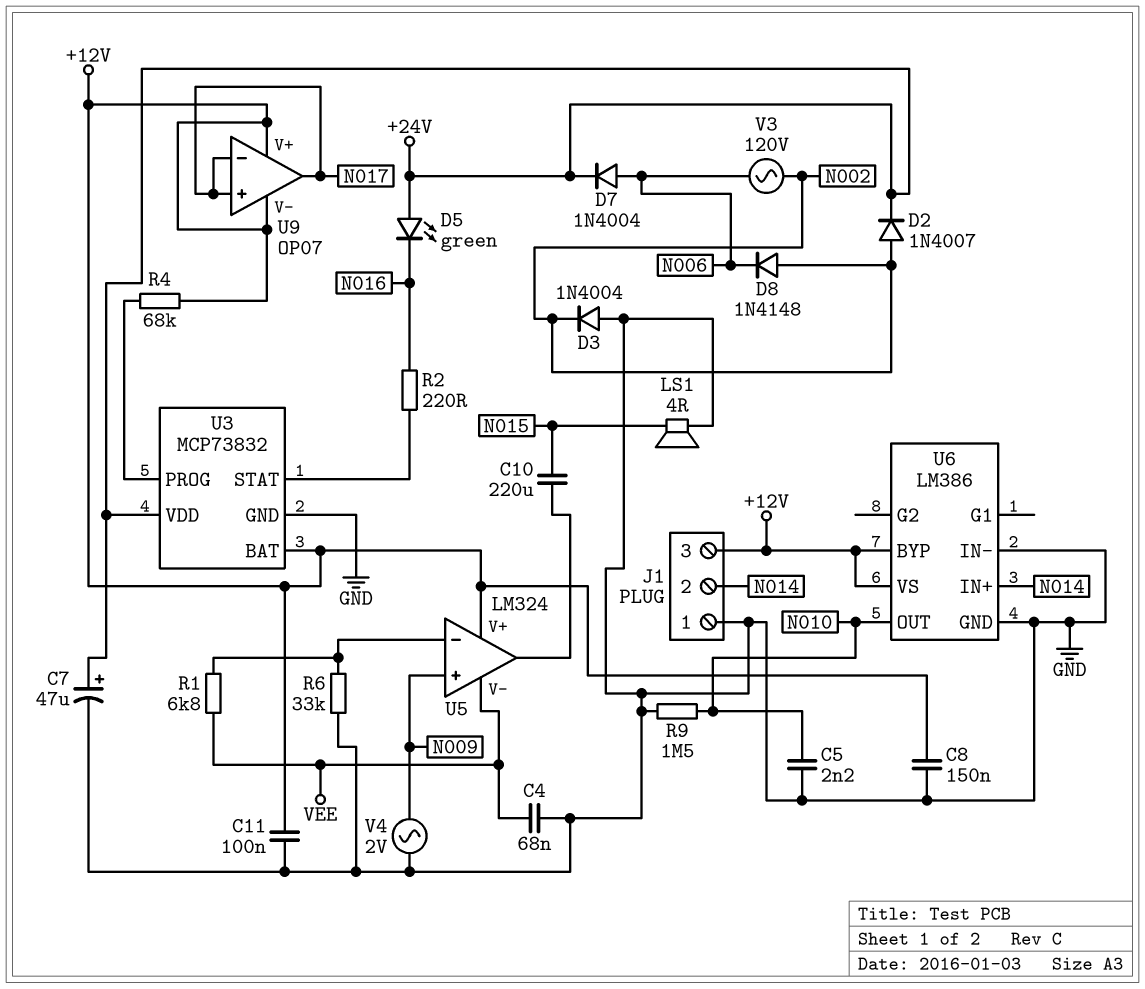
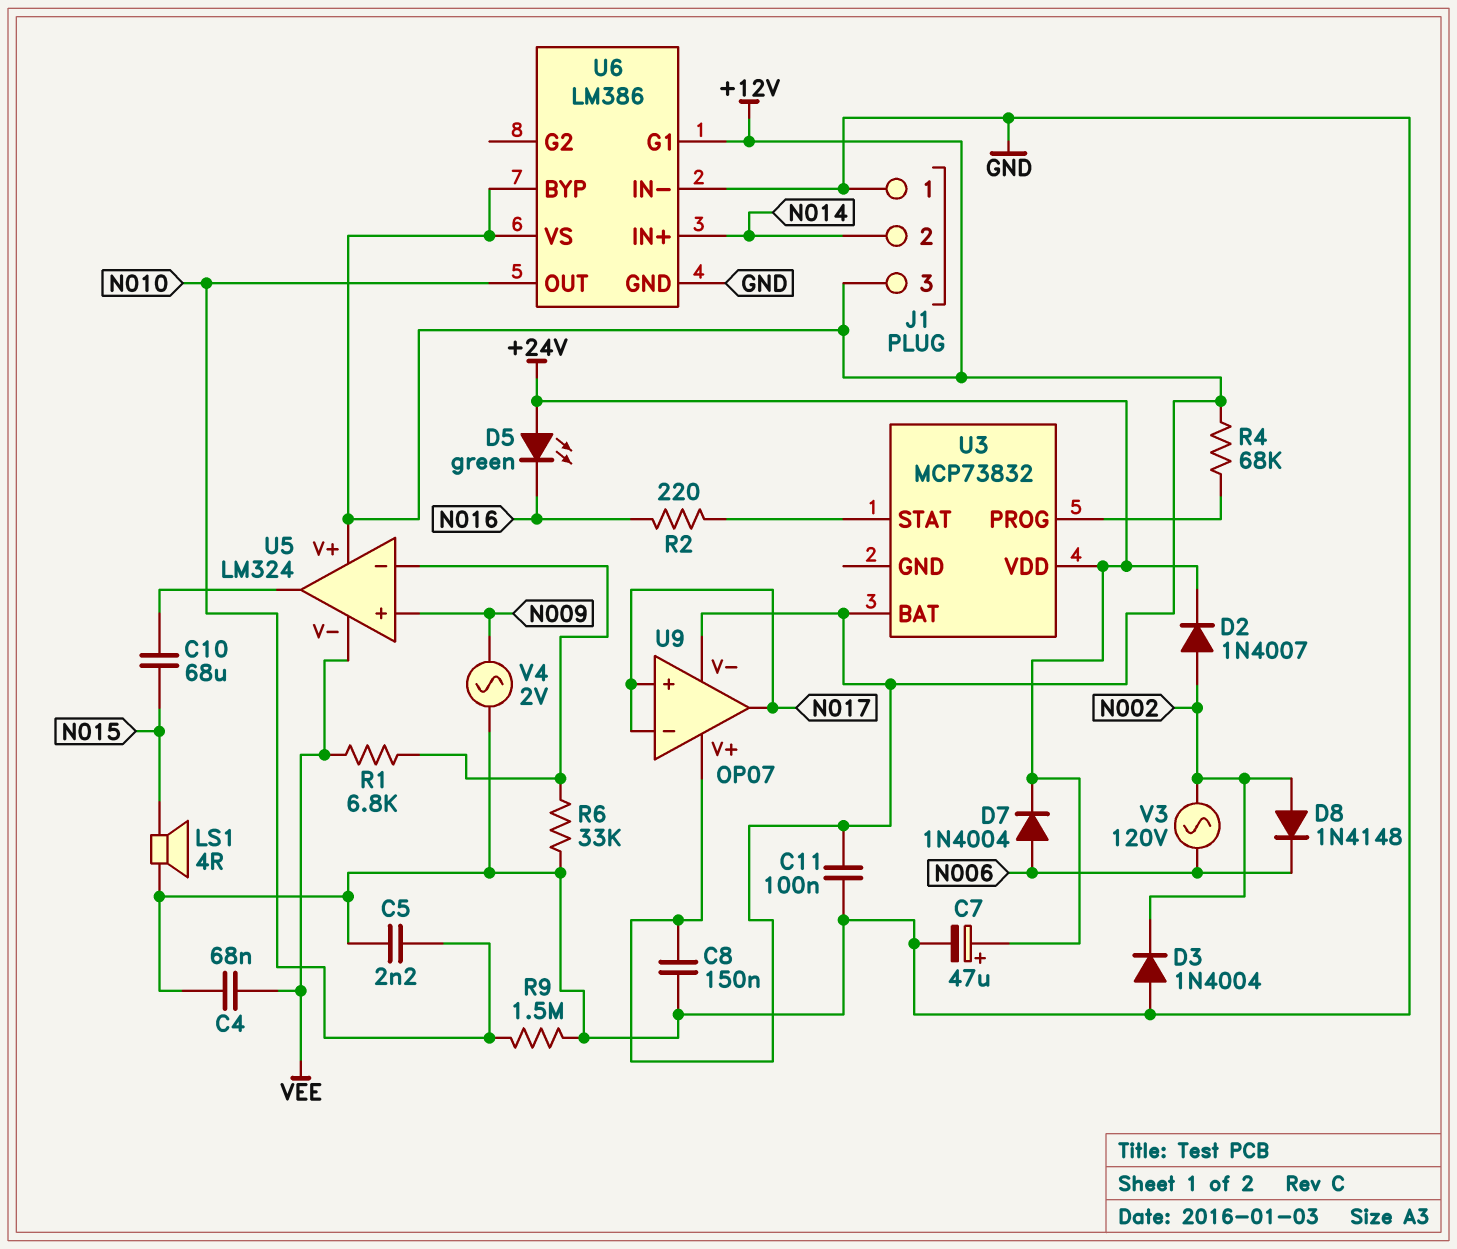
C10: 220uF (N015, U5/out) -> 68uF (N015, U5/out)
U3 pin GND: GND -> none
U6 pin G1: none -> +12V

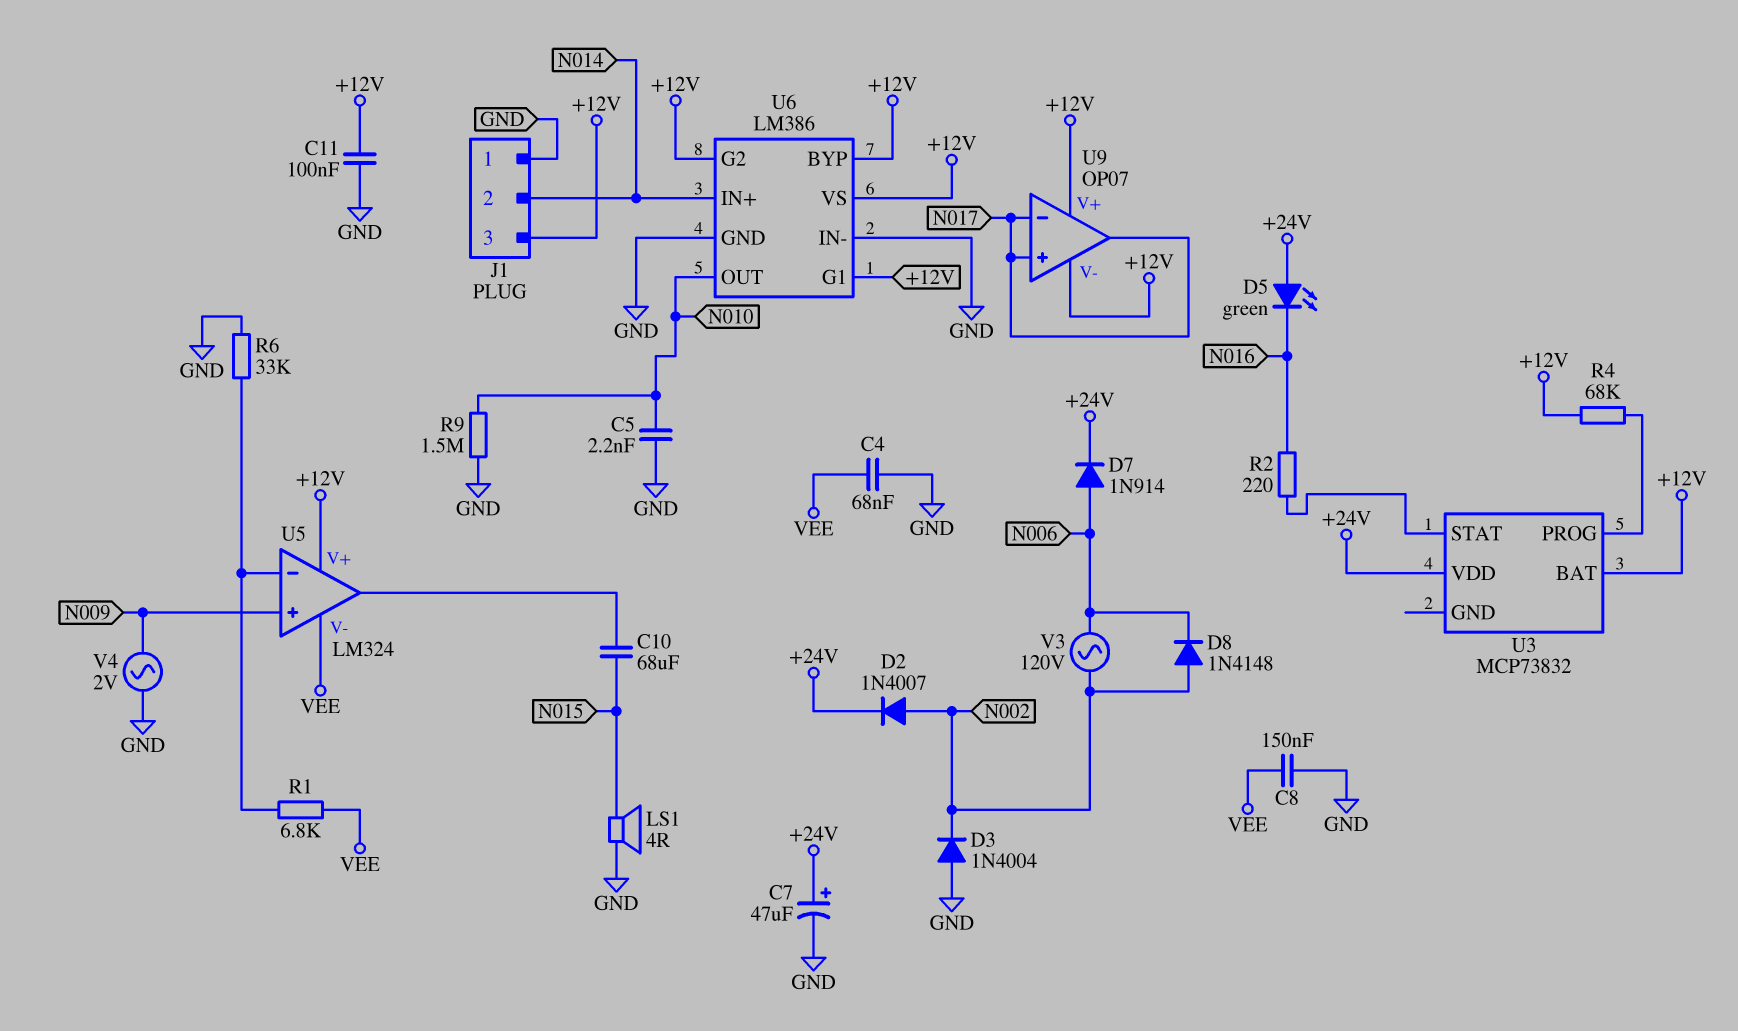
C8: 150nF (+12V, GND) -> 150nF (GND, VEE)
D7: diode 1N4004 (A N006, K +24V) -> diode 1N914 (A N006, K +24V)
U6 pin G2: none -> +12V

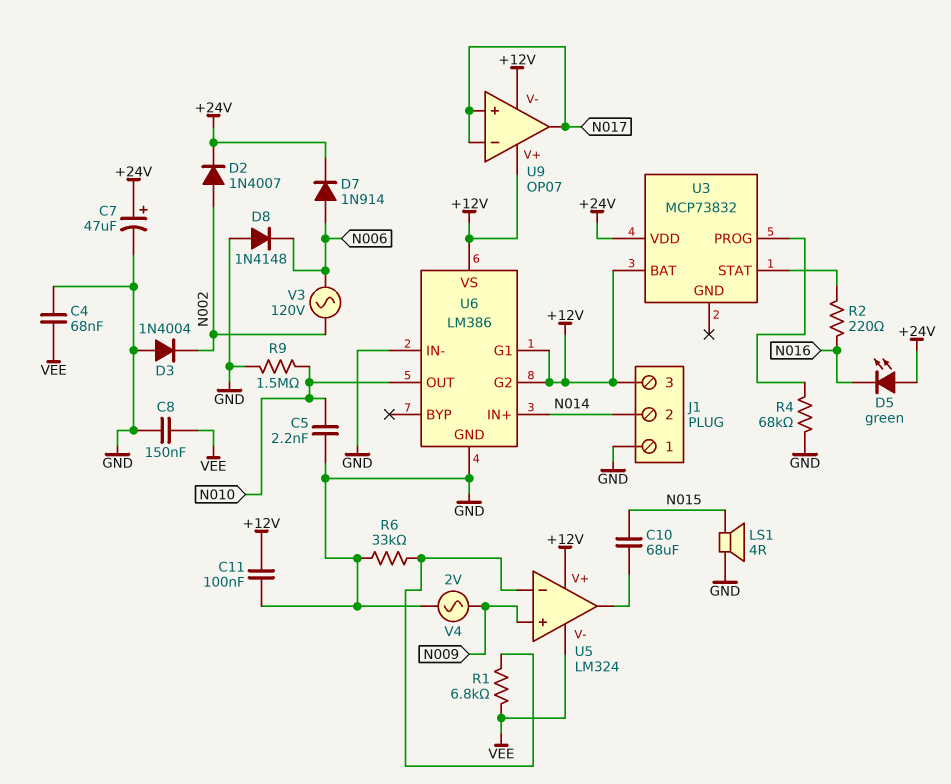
D8: diode 1N4148 (A N002, K N006) -> diode 1N4148 (A GND, K N006)
R4: 68k (+12V, U3/PROG) -> 68k (GND, U3/PROG)
U6 pin BYP: +12V -> none

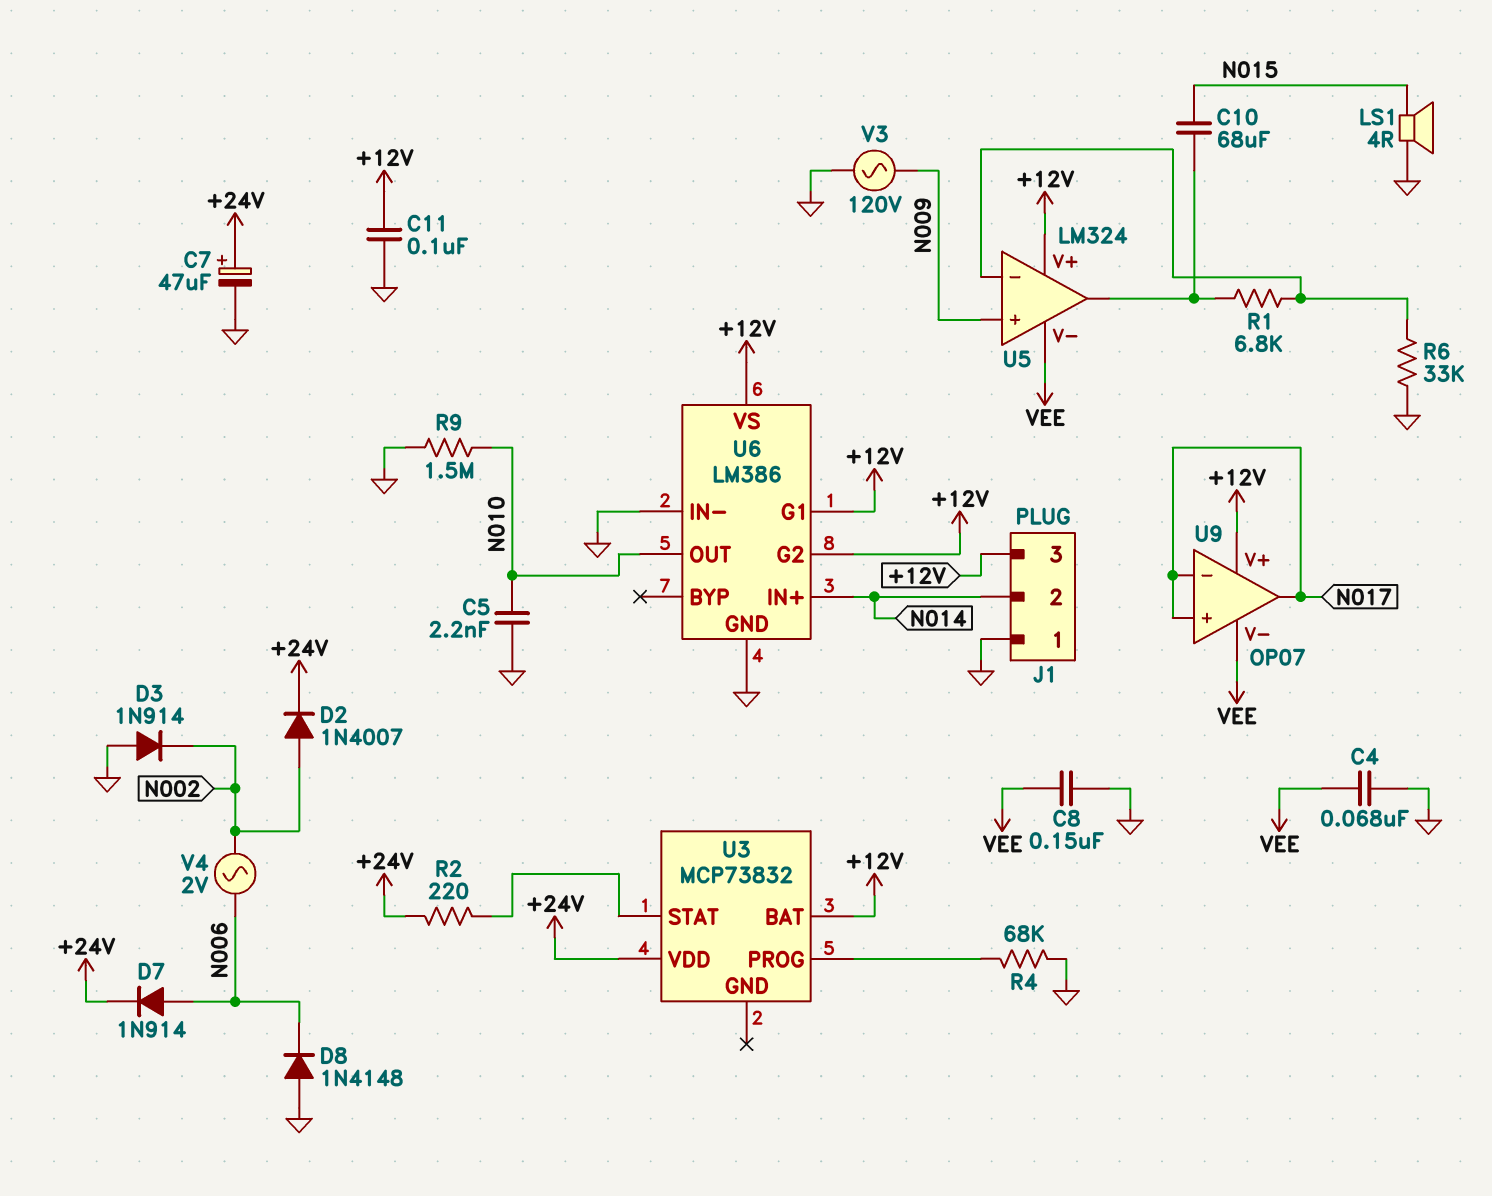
D3: diode 1N4004 (A GND, K N002) -> diode 1N914 (A GND, K N002)
D5: LED green (A +24V, K N016) -> none
R1: 6.8k (U5/in-, VEE) -> 6.8k (U5/in-, U5/out)
R2: 220 (N016, U3/STAT) -> 220 (+24V, U3/STAT)
U9 pin V-: +12V -> VEE
V3: AC 120V (N002, N006) -> AC 120V (GND, N009)
V4: AC 2V (GND, N009) -> AC 2V (N002, N006)

